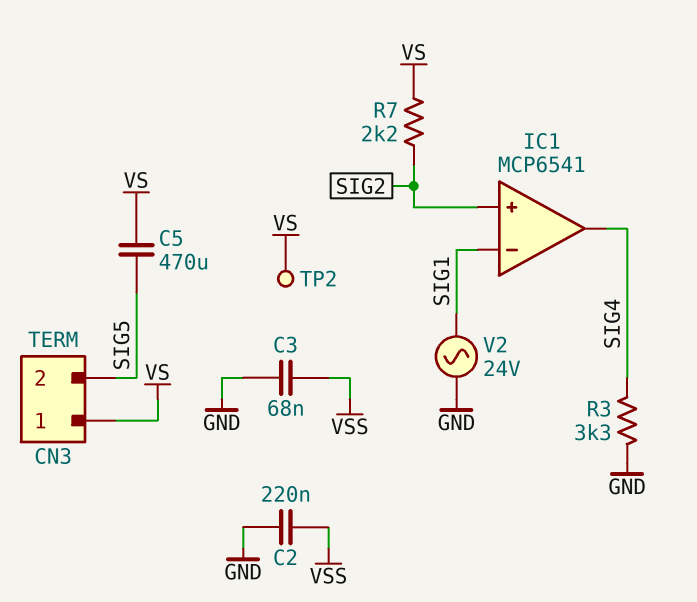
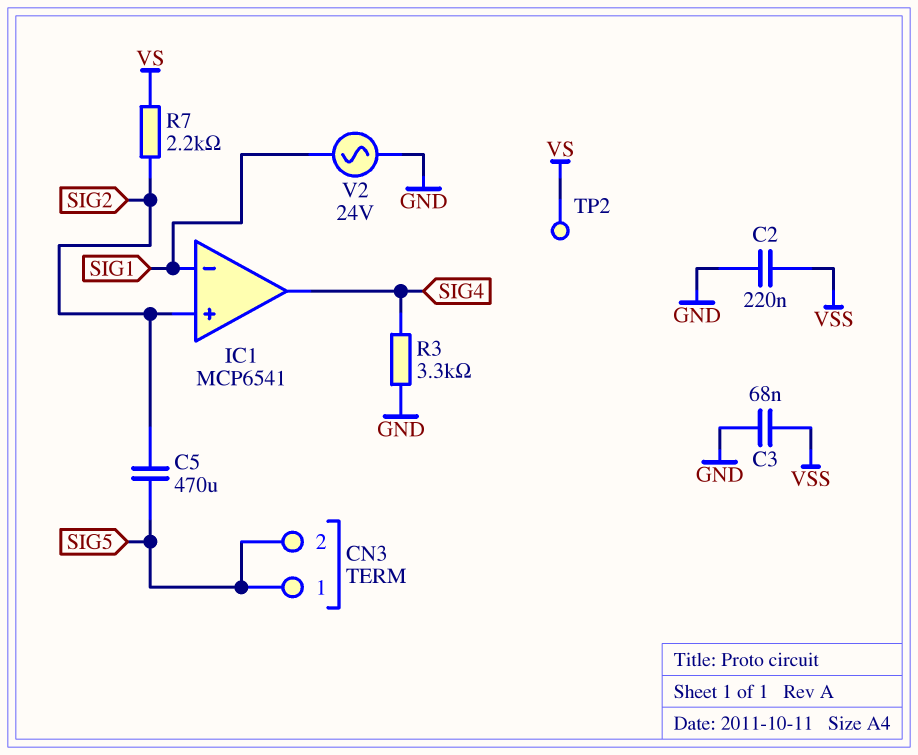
C5: 470uF (SIG5, VS) -> 470uF (SIG2, SIG5)
CN3 pin 1: VS -> SIG5

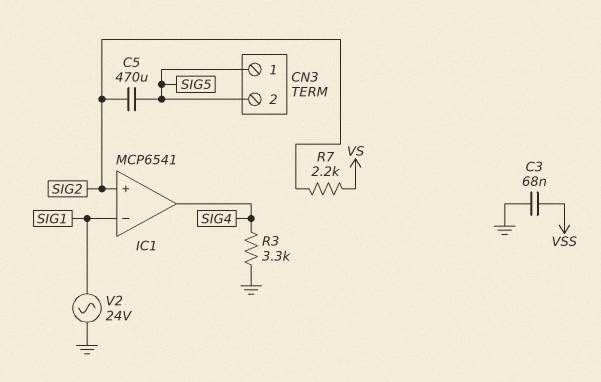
C2: 220nF (GND, VSS) -> none
TP2: test point (VS) -> none

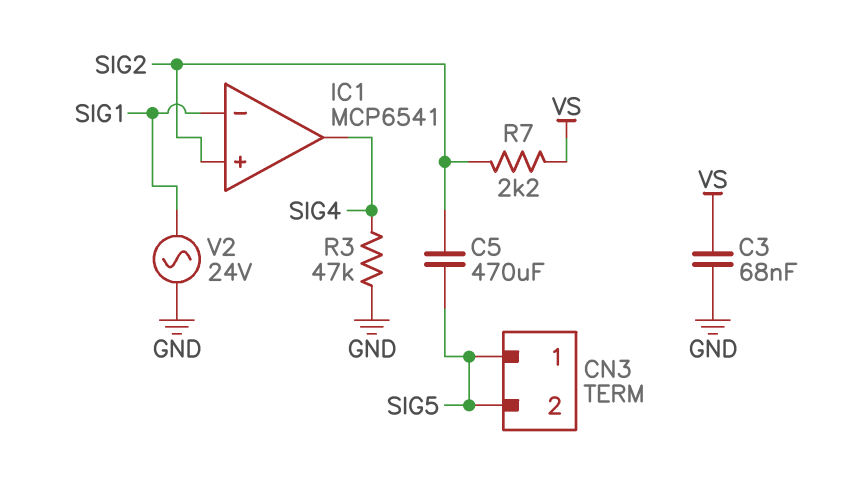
C3: 68nF (GND, VSS) -> 68nF (GND, VS)
R3: 3.3k (GND, SIG4) -> 47k (GND, SIG4)

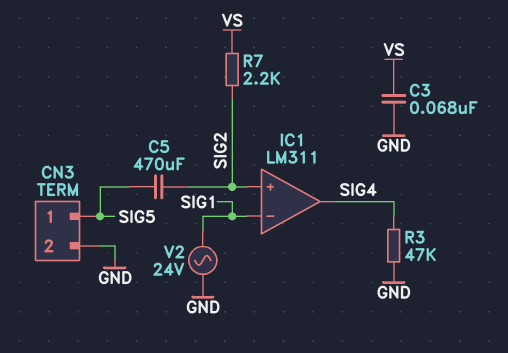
CN3 pin 2: SIG5 -> GND
IC1: MCP6541 -> LM311

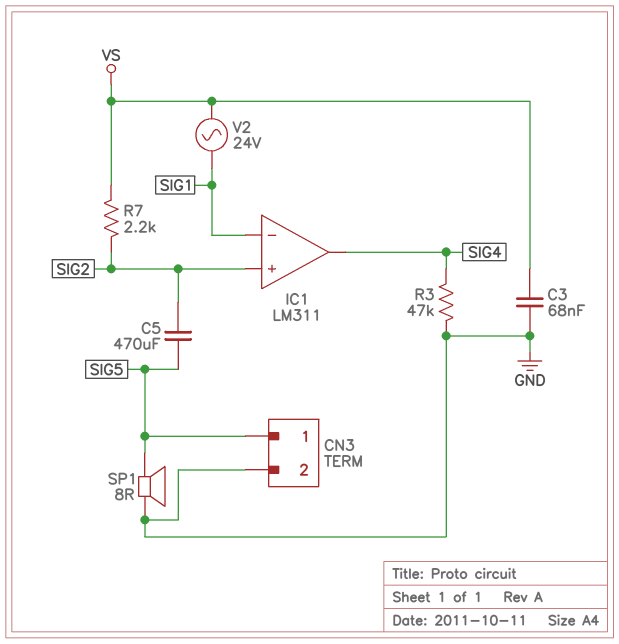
SP1: none -> speaker 8R (GND, SIG5)
V2: AC 24V (GND, SIG1) -> AC 24V (SIG1, VS)

